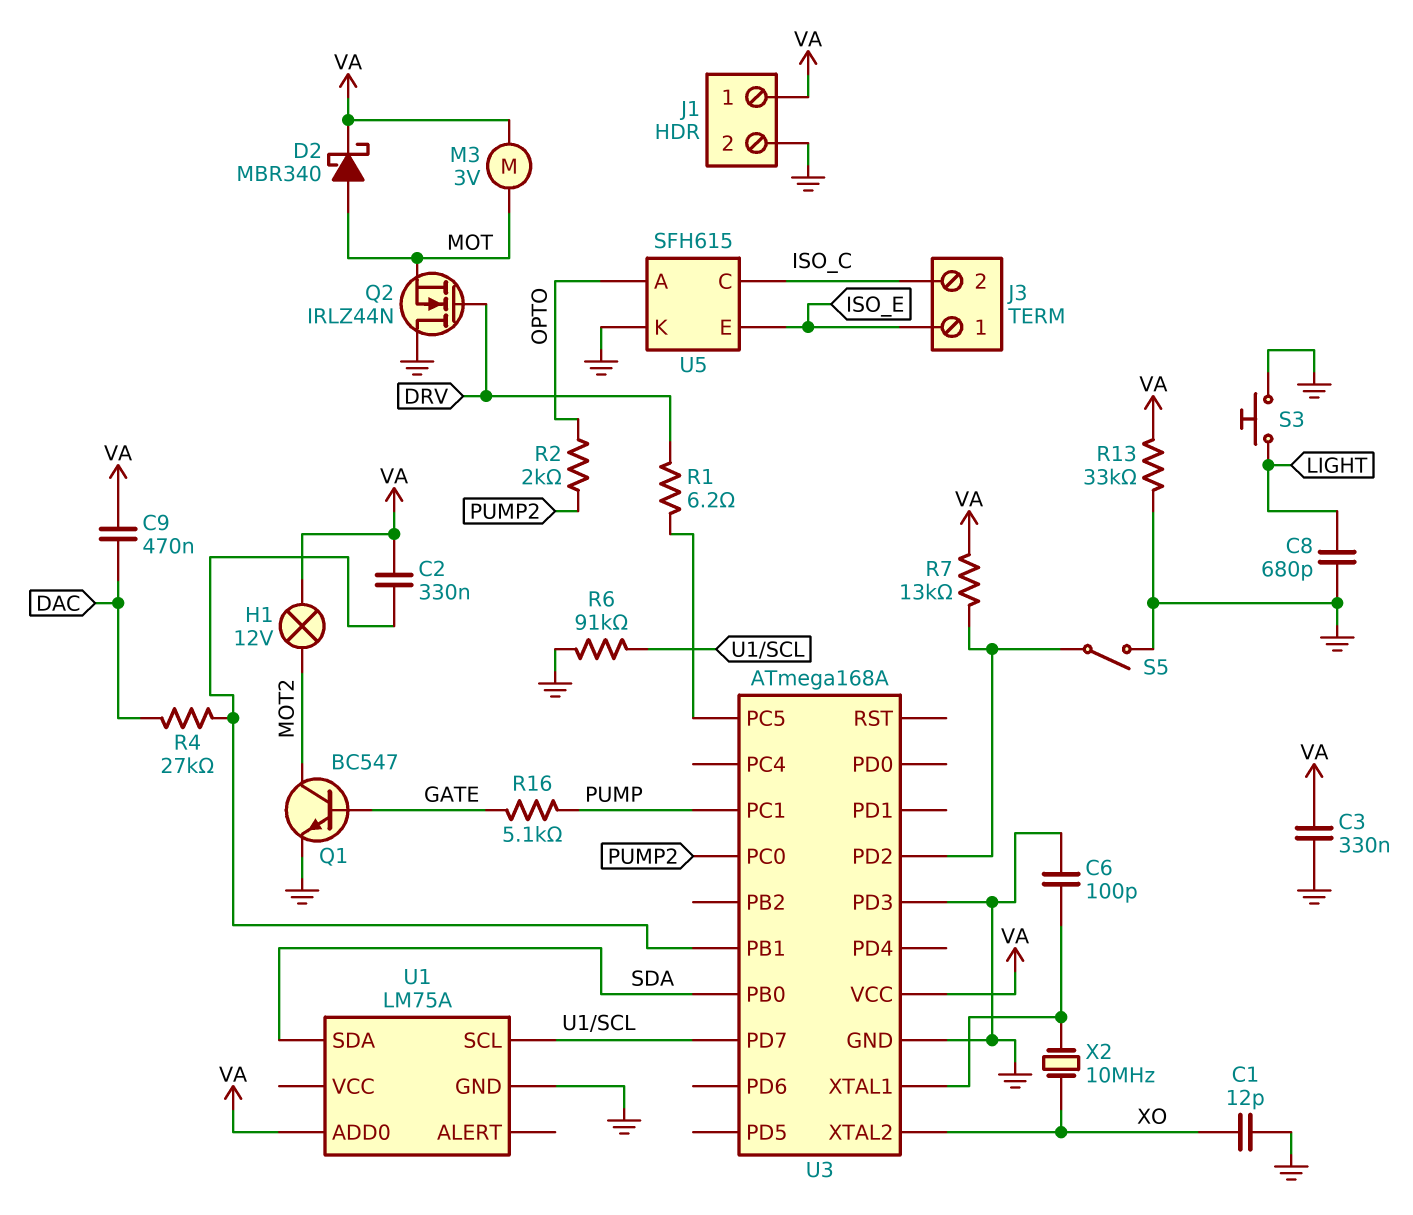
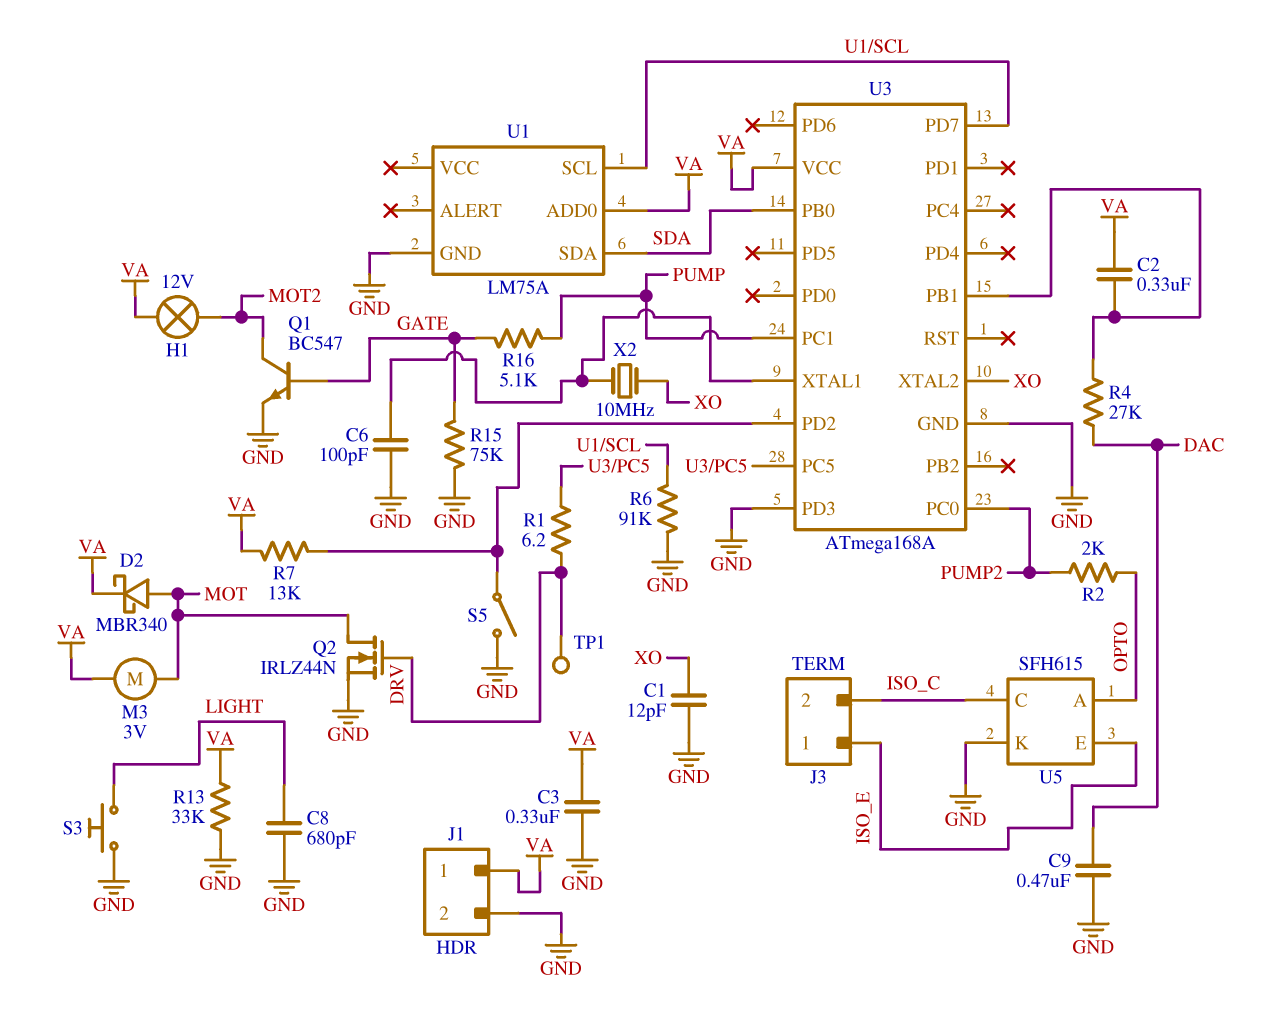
C9: 470nF (DAC, VA) -> 470nF (DAC, GND)
Q2: NMOS IRLZ44N (G DRV, D GND, S MOT) -> NMOS IRLZ44N (G DRV, D MOT, S GND)
R15: none -> 75k (GATE, GND)
TP1: none -> test point (DRV)

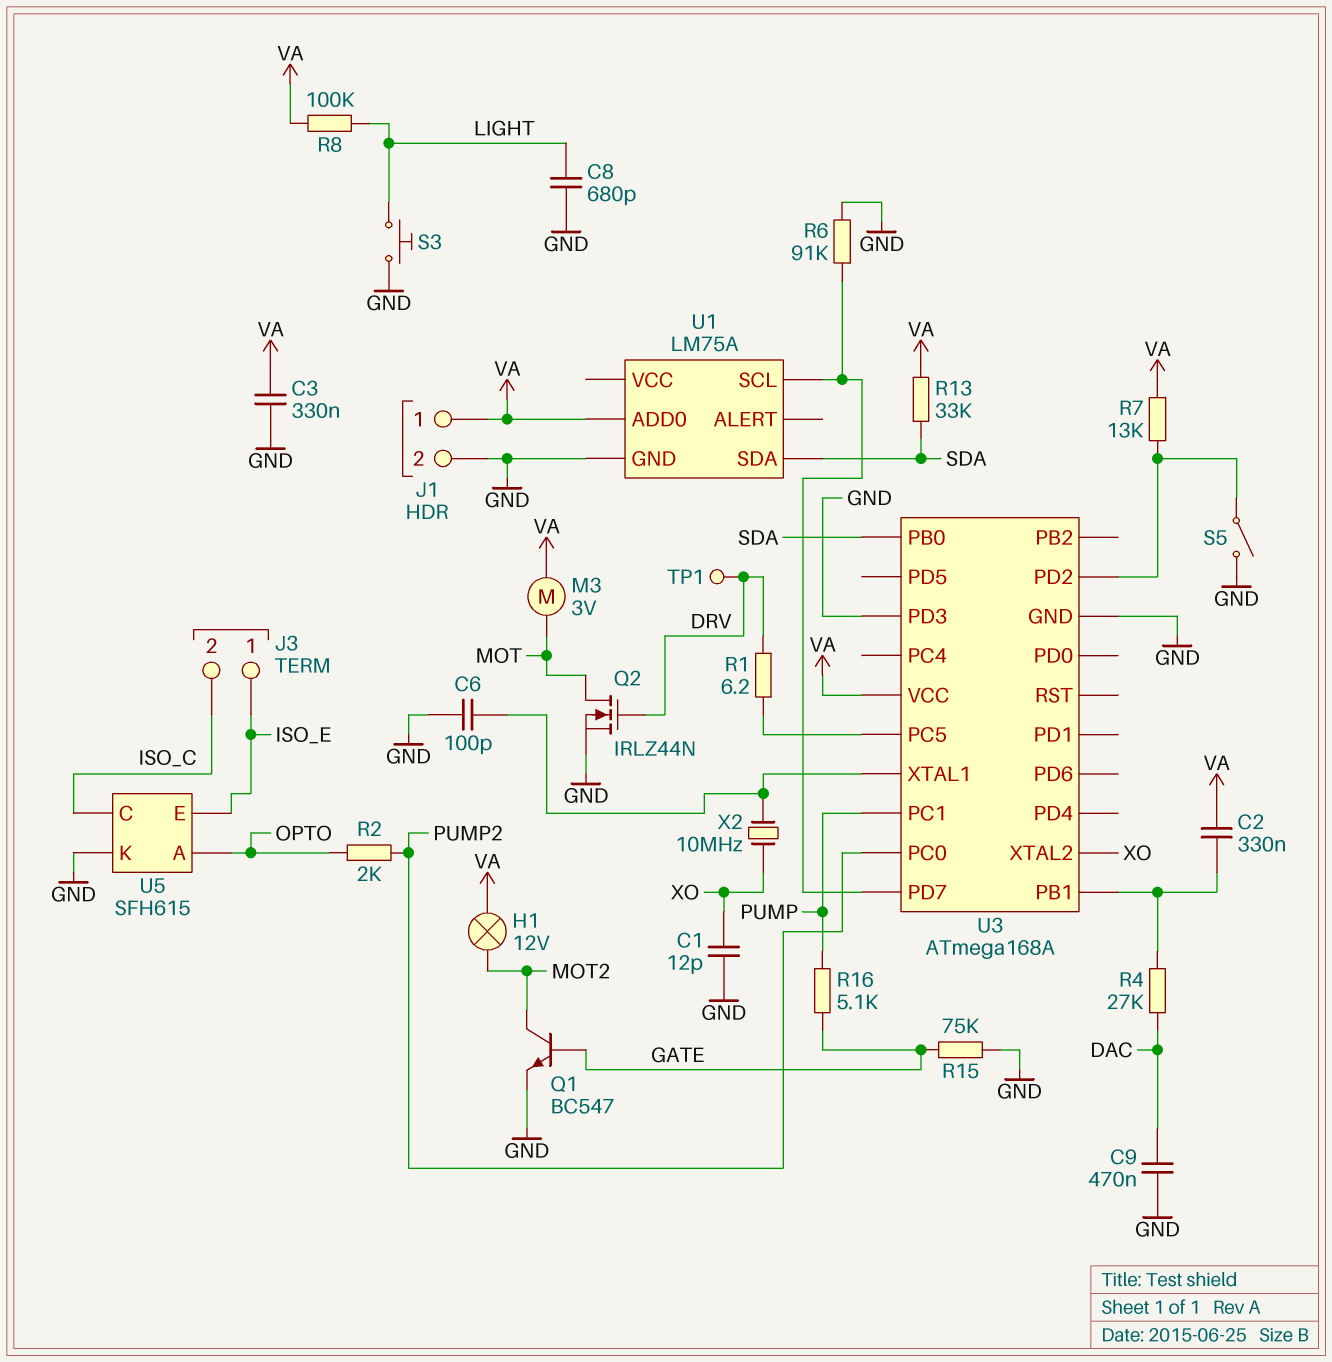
D2: schottky MBR340 (A MOT, K VA) -> none
R8: none -> 100k (LIGHT, VA)
R13: 33k (GND, VA) -> 33k (SDA, VA)

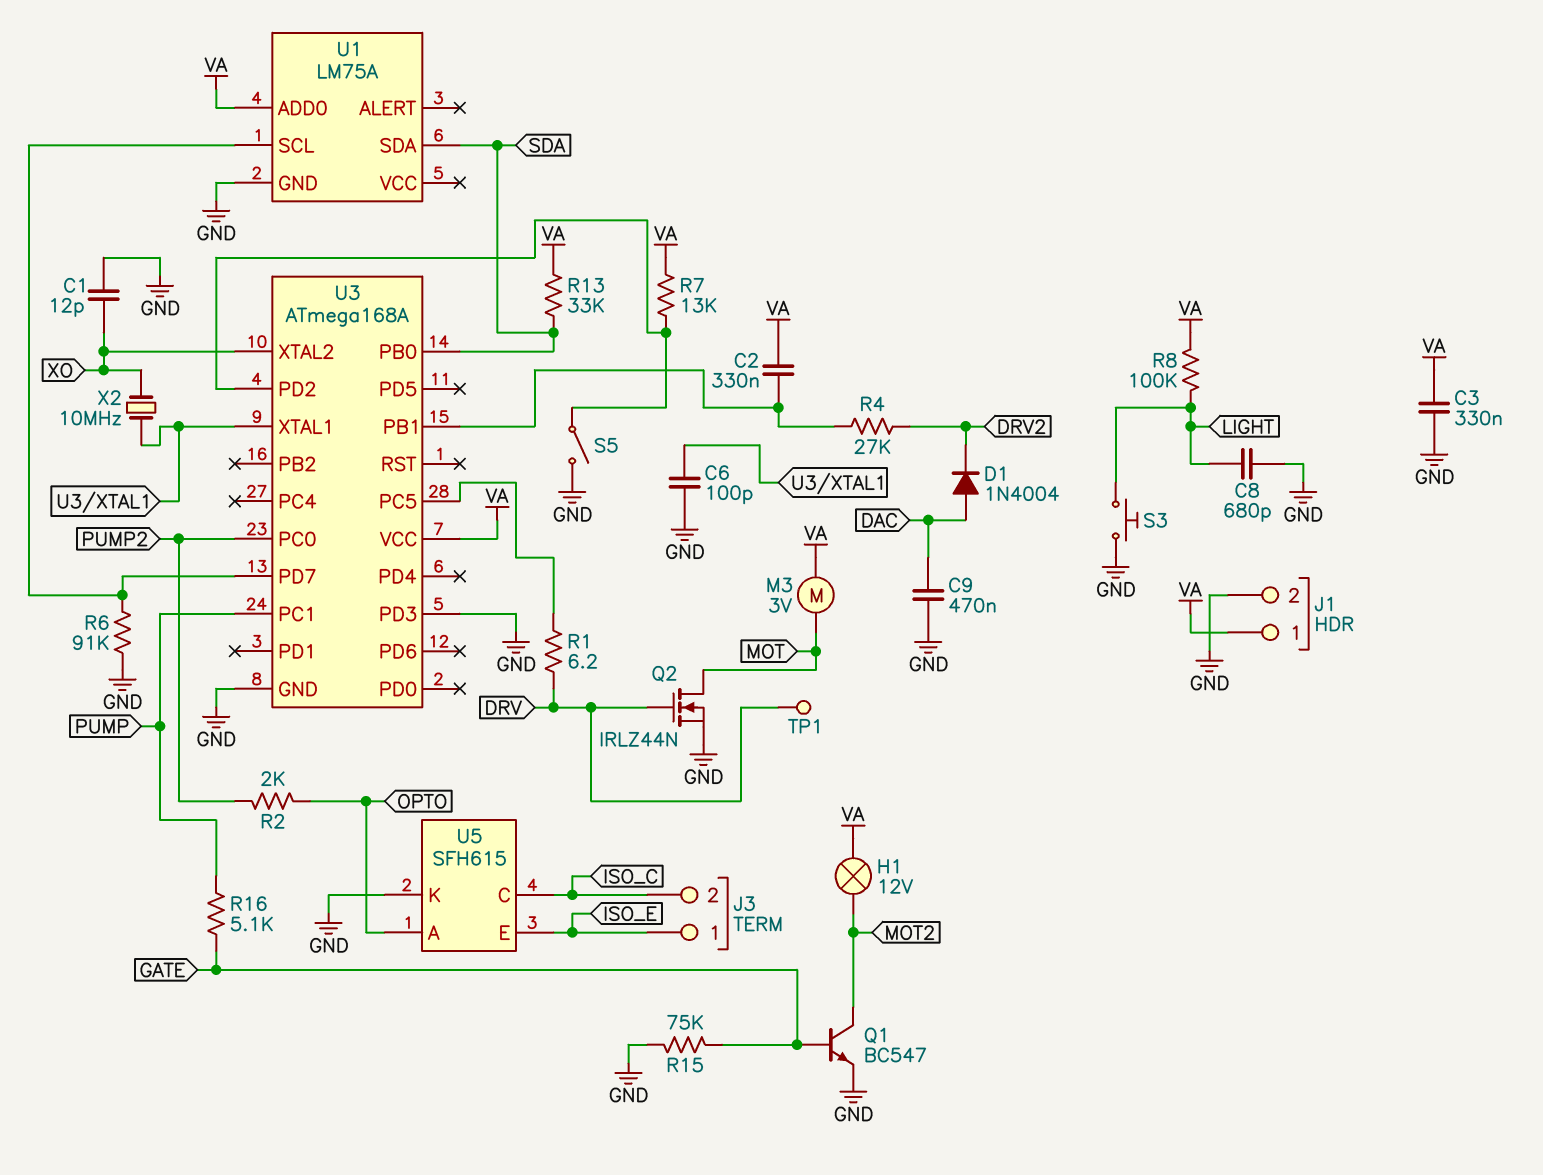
D1: none -> diode 1N4004 (A DAC, K DRV2)
R4: 27k (DAC, U3/PB1) -> 27k (DRV2, U3/PB1)

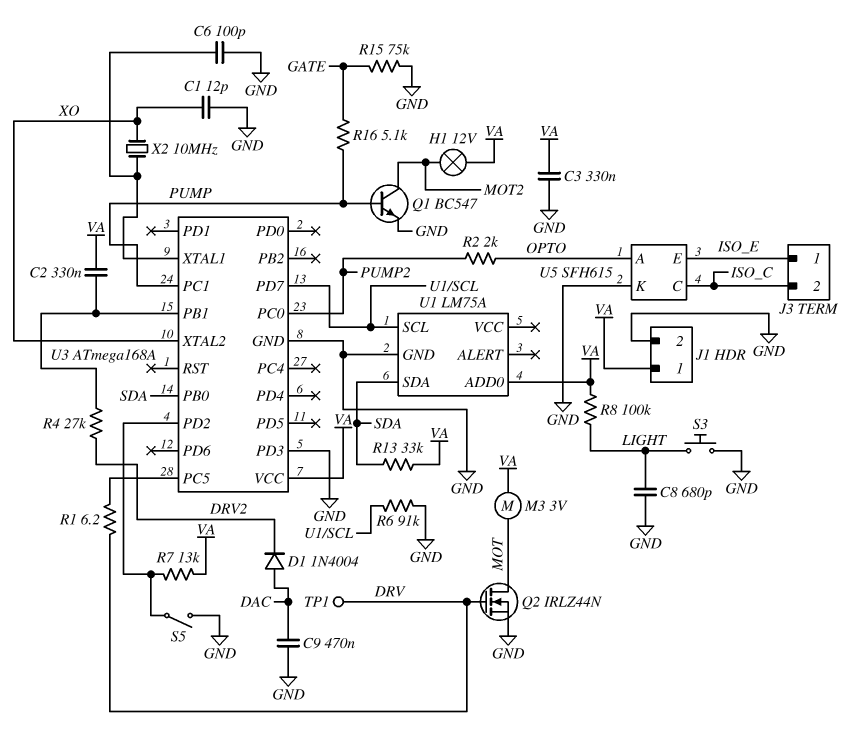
Q1: NPN BC547 (B GATE, C MOT2, E GND) -> NPN BC547 (B PUMP, C MOT2, E GND)

